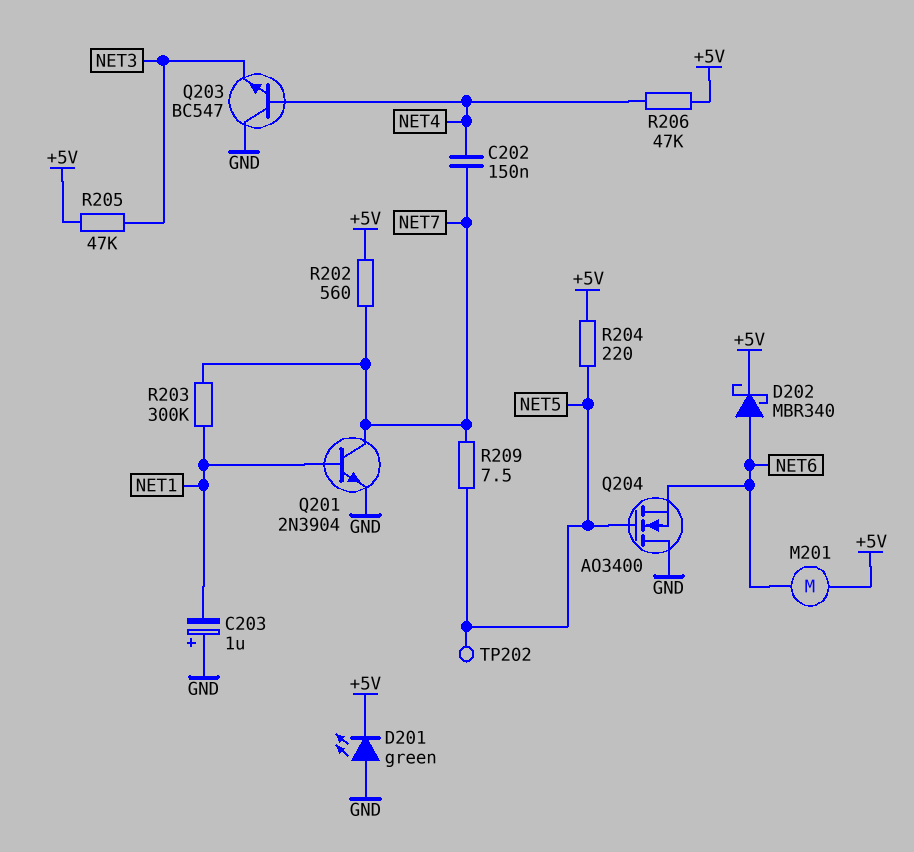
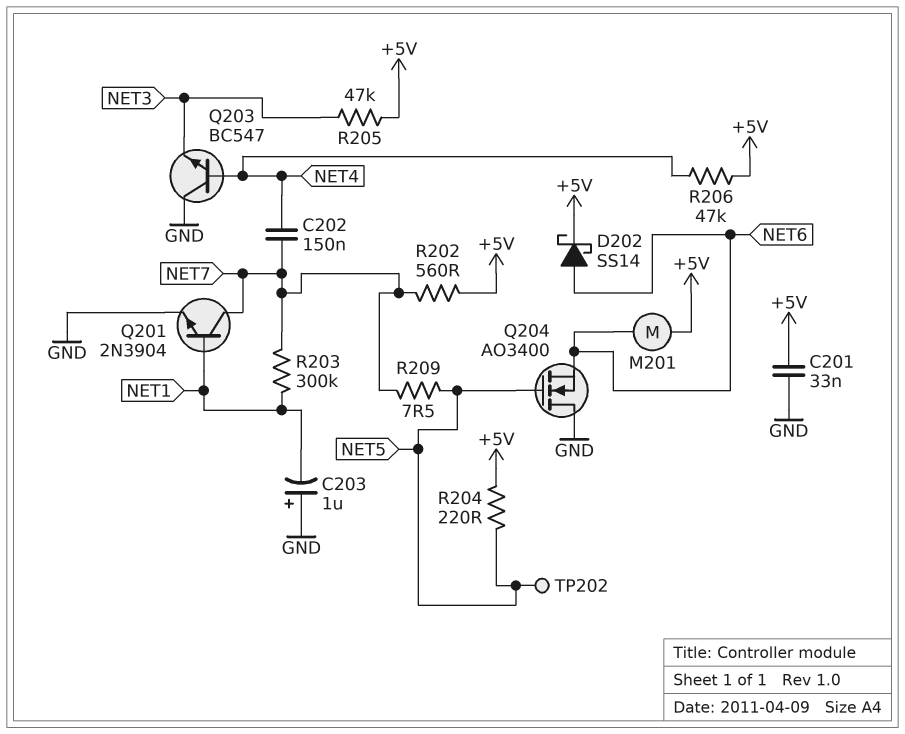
C201: none -> 33nF (+5V, GND)
D201: LED green (A GND, K +5V) -> none
D202: schottky MBR340 (A NET6, K +5V) -> schottky SS14 (A NET6, K +5V)

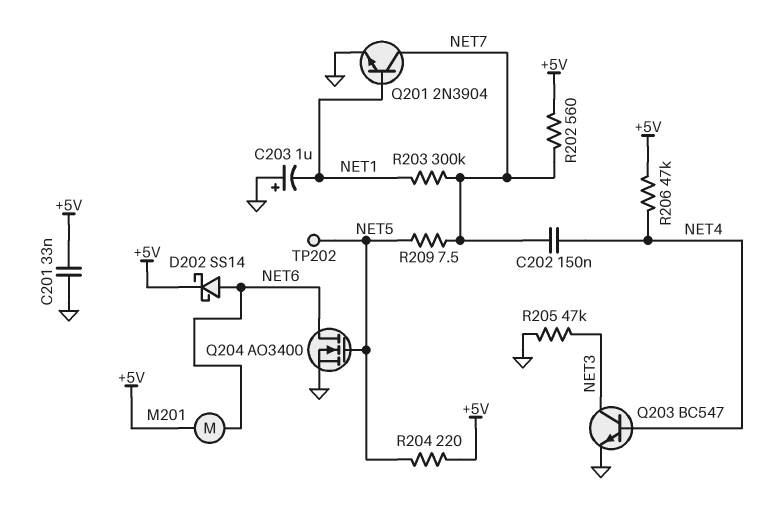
Q203: NPN BC547 (B NET4, C GND, E NET3) -> NPN BC547 (B NET4, C NET3, E GND)
Q204: NMOS AO3400 (G NET5, D GND, S NET6) -> NMOS AO3400 (G NET5, D NET6, S GND)
R205: 47k (+5V, NET3) -> 47k (GND, NET3)

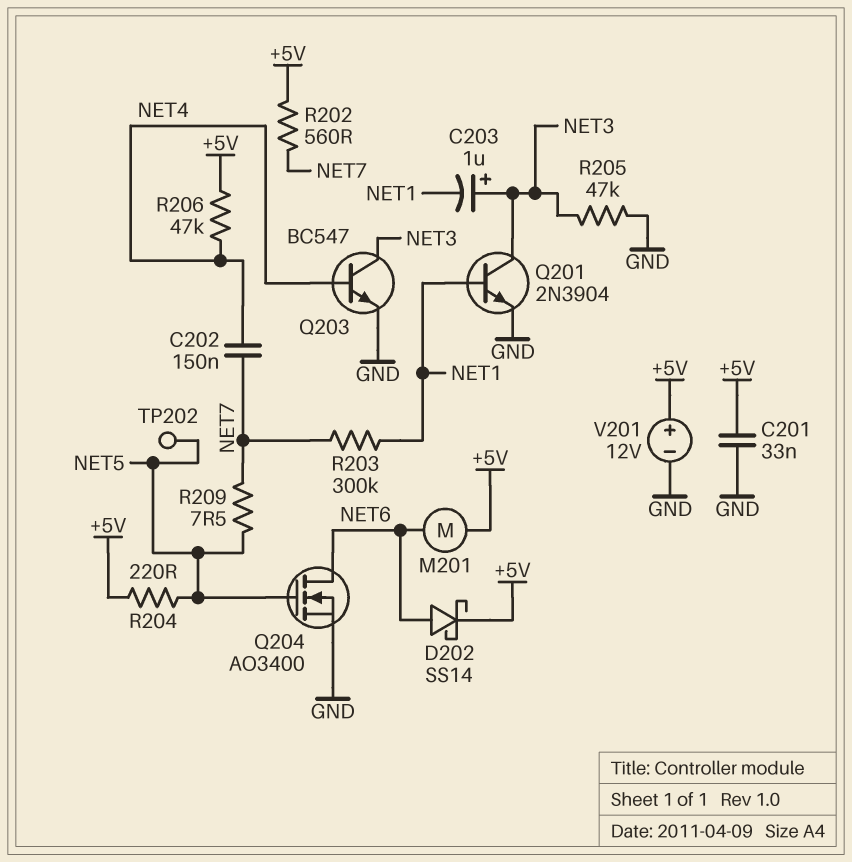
C203: 1uF (plus GND, minus NET1) -> 1uF (plus NET3, minus NET1)
Q201: NPN 2N3904 (B NET1, C NET7, E GND) -> NPN 2N3904 (B NET1, C NET3, E GND)
V201: none -> 12V (plus +5V, minus GND)

